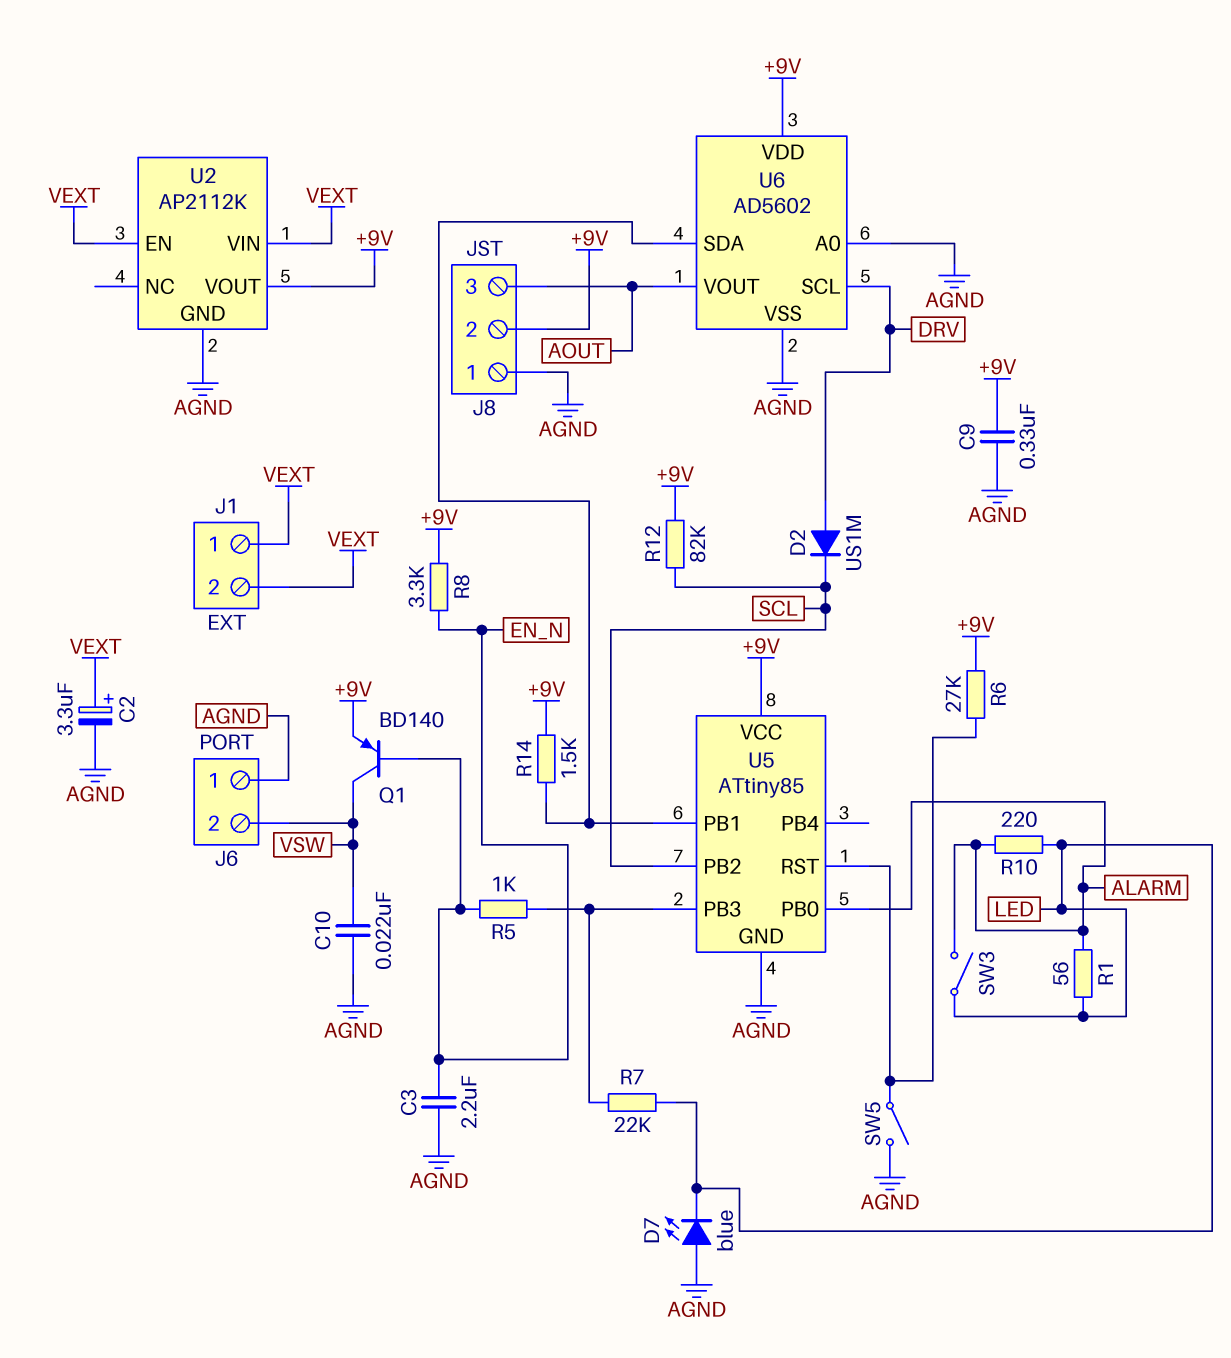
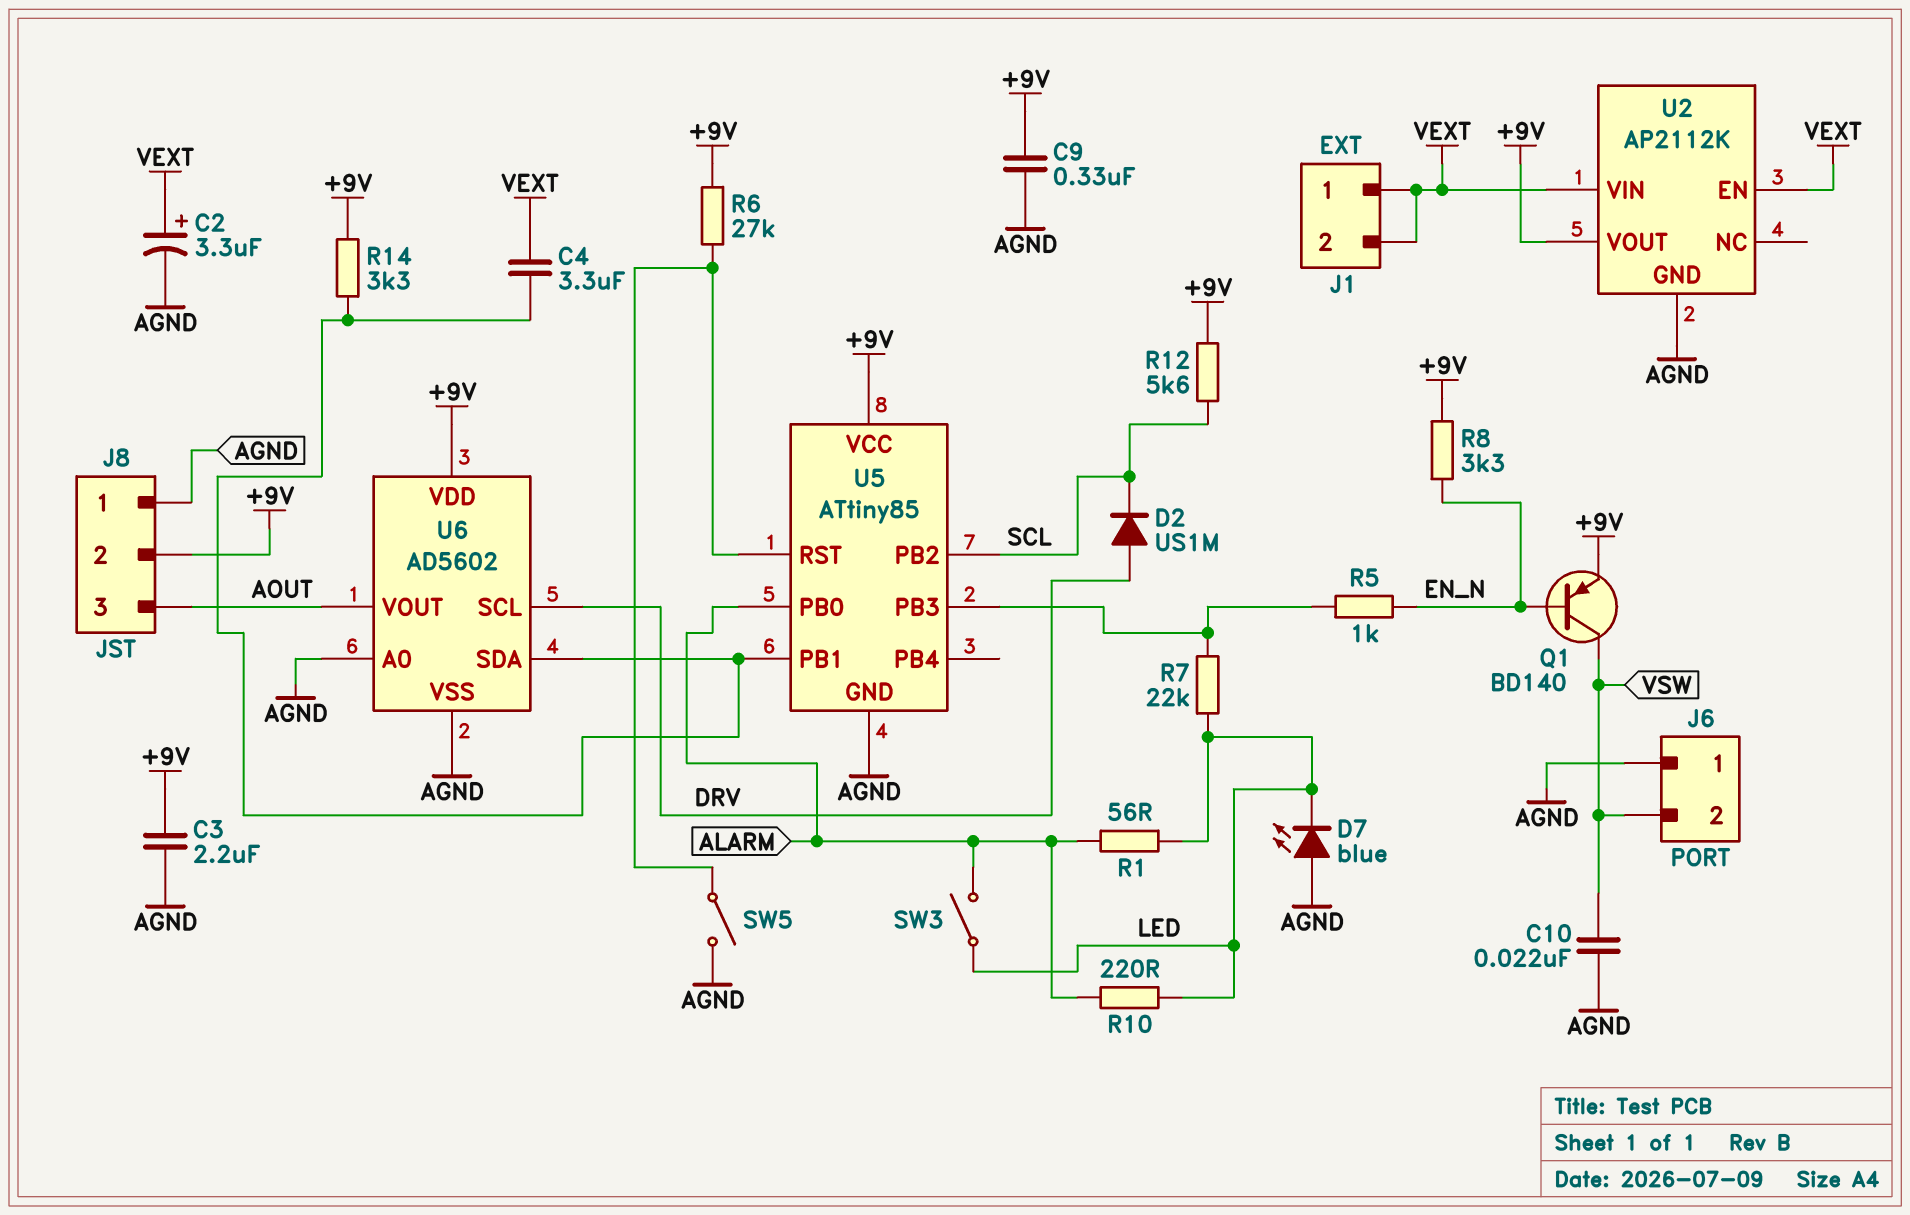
C3: 2.2uF (AGND, EN_N) -> 2.2uF (+9V, AGND)
C4: none -> 3.3uF (U5/PB1, VEXT)
R12: 82k (+9V, SCL) -> 5.6k (+9V, SCL)
R14: 1.5k (+9V, U5/PB1) -> 3.3k (+9V, U5/PB1)

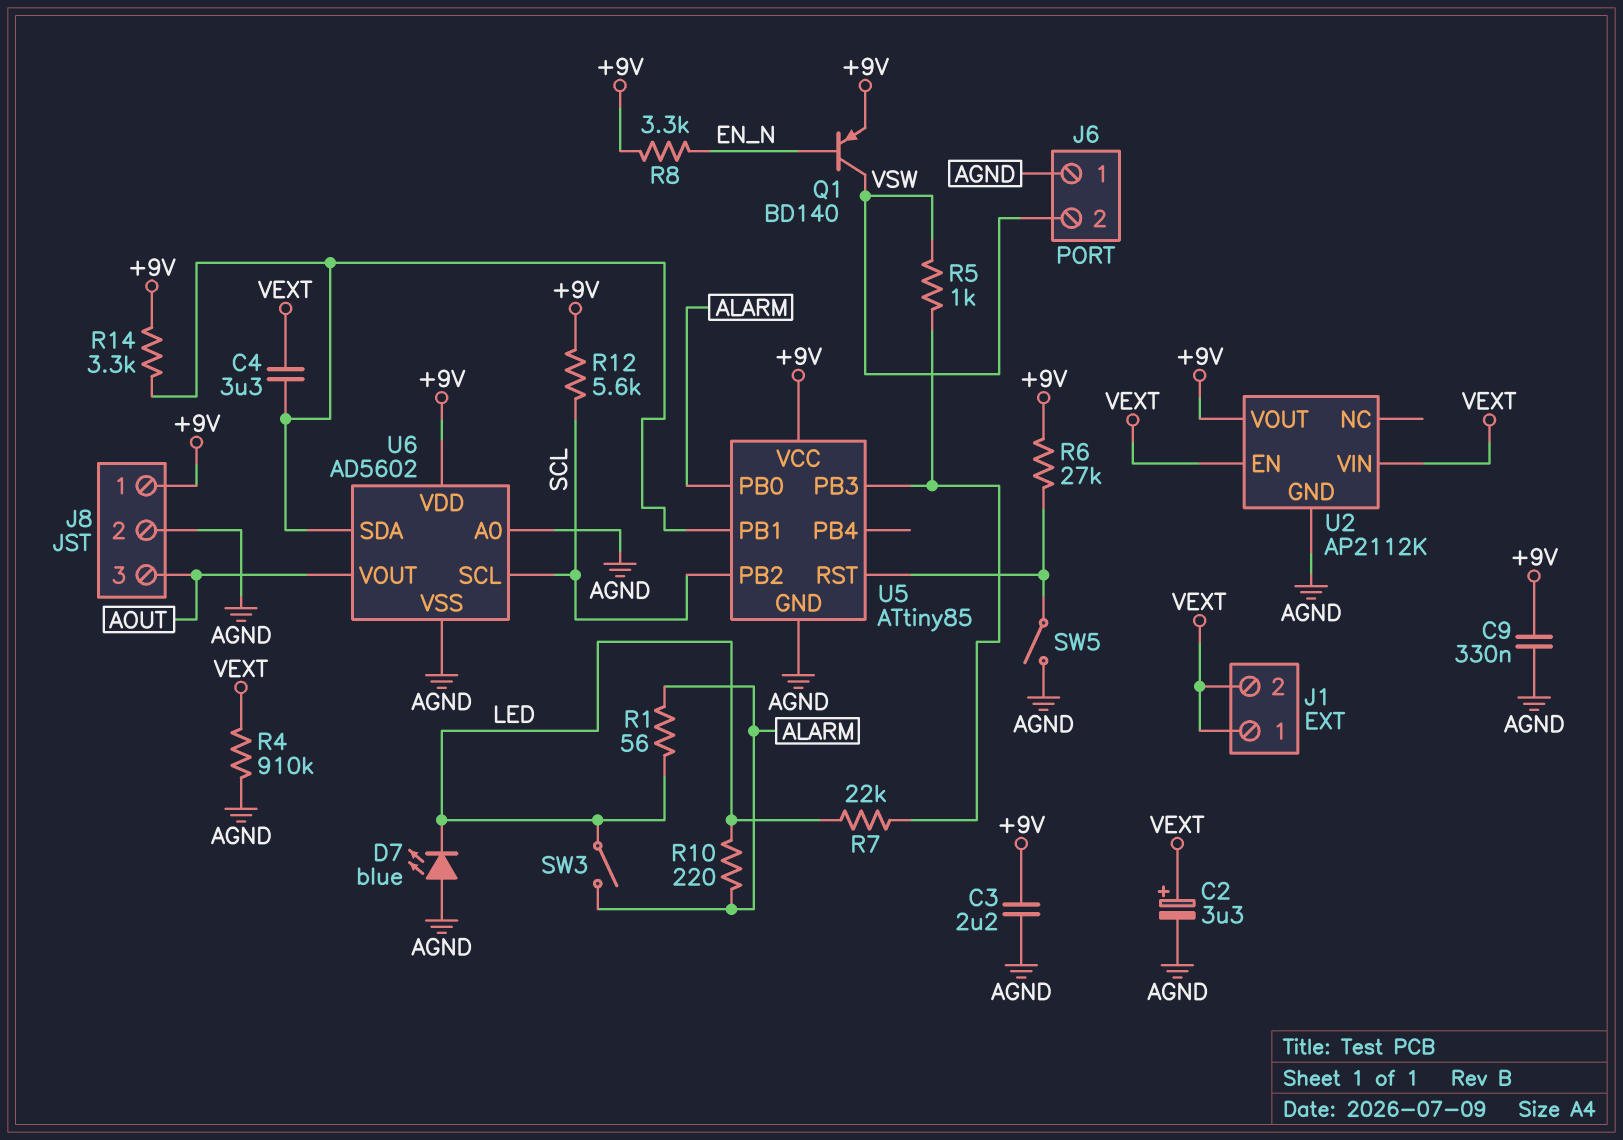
C10: 22nF (AGND, VSW) -> none
D2: diode US1M (A DRV, K SCL) -> none
J8 pin 1: AGND -> +9V
J8 pin 2: +9V -> AGND
R4: none -> 910k (AGND, VEXT)
R5: 1k (EN_N, U5/PB3) -> 1k (U5/PB3, VSW)
U6 pin SCL: DRV -> SCL

